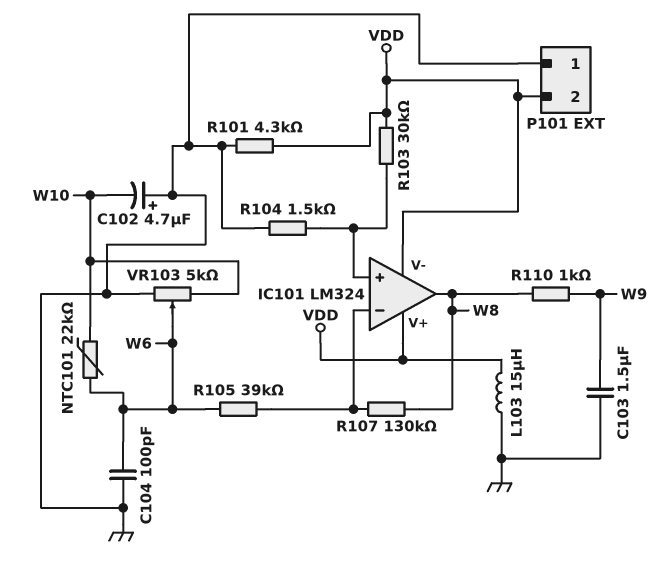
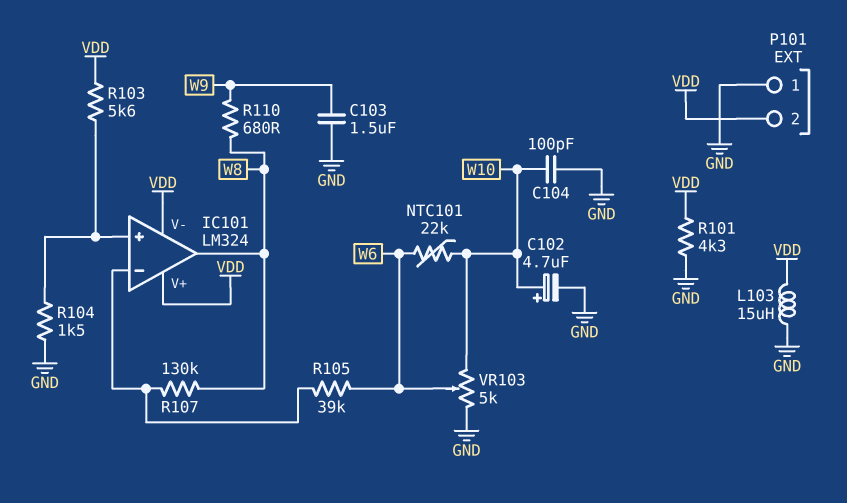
C102: 4.7uF (plus GND, minus W10) -> 4.7uF (plus W10, minus GND)
C104: 100pF (GND, W6) -> 100pF (GND, W10)
R103: 30k (IC101/in+, VDD) -> 5.6k (IC101/in+, VDD)
R110: 1k (W8, W9) -> 680 (W8, W9)

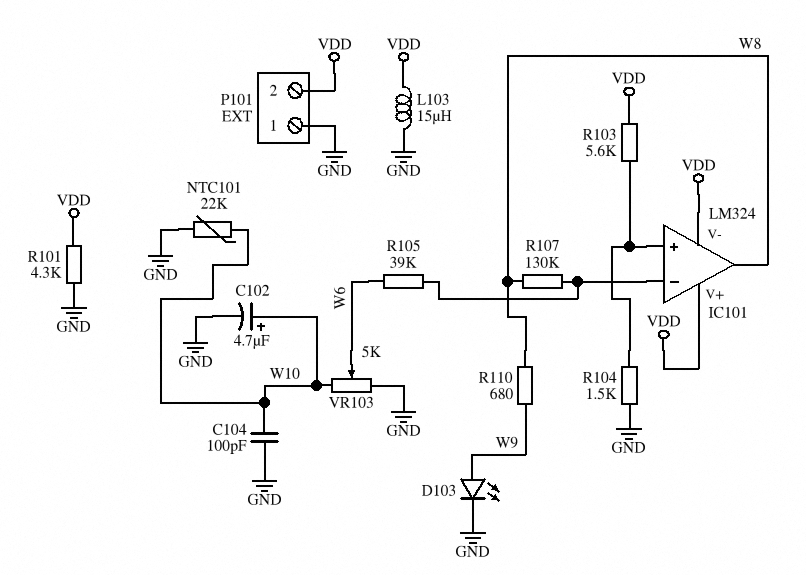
C103: 1.5uF (GND, W9) -> none
D103: none -> LED (A W9, K GND)
NTC101: 22k (W6, W10) -> 22k (GND, W10)

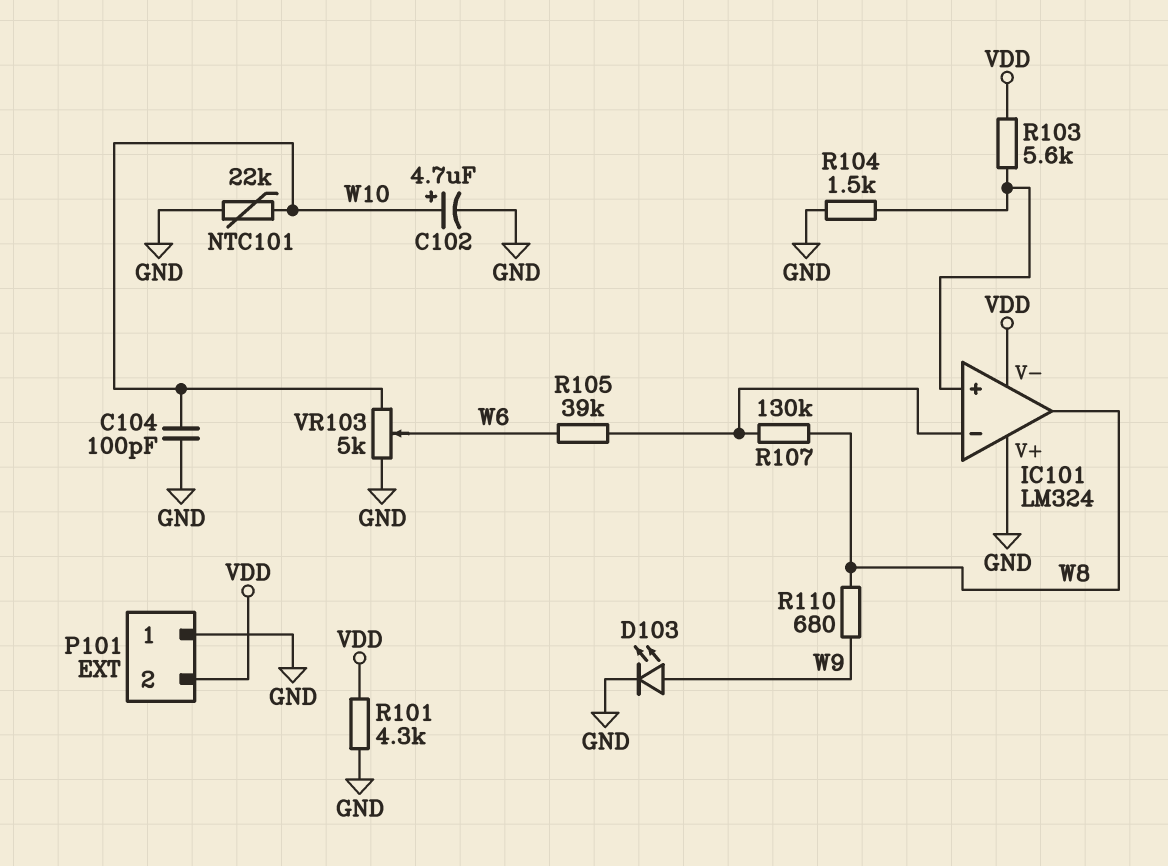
IC101 pin V+: VDD -> GND
L103: 15uH (GND, VDD) -> none

